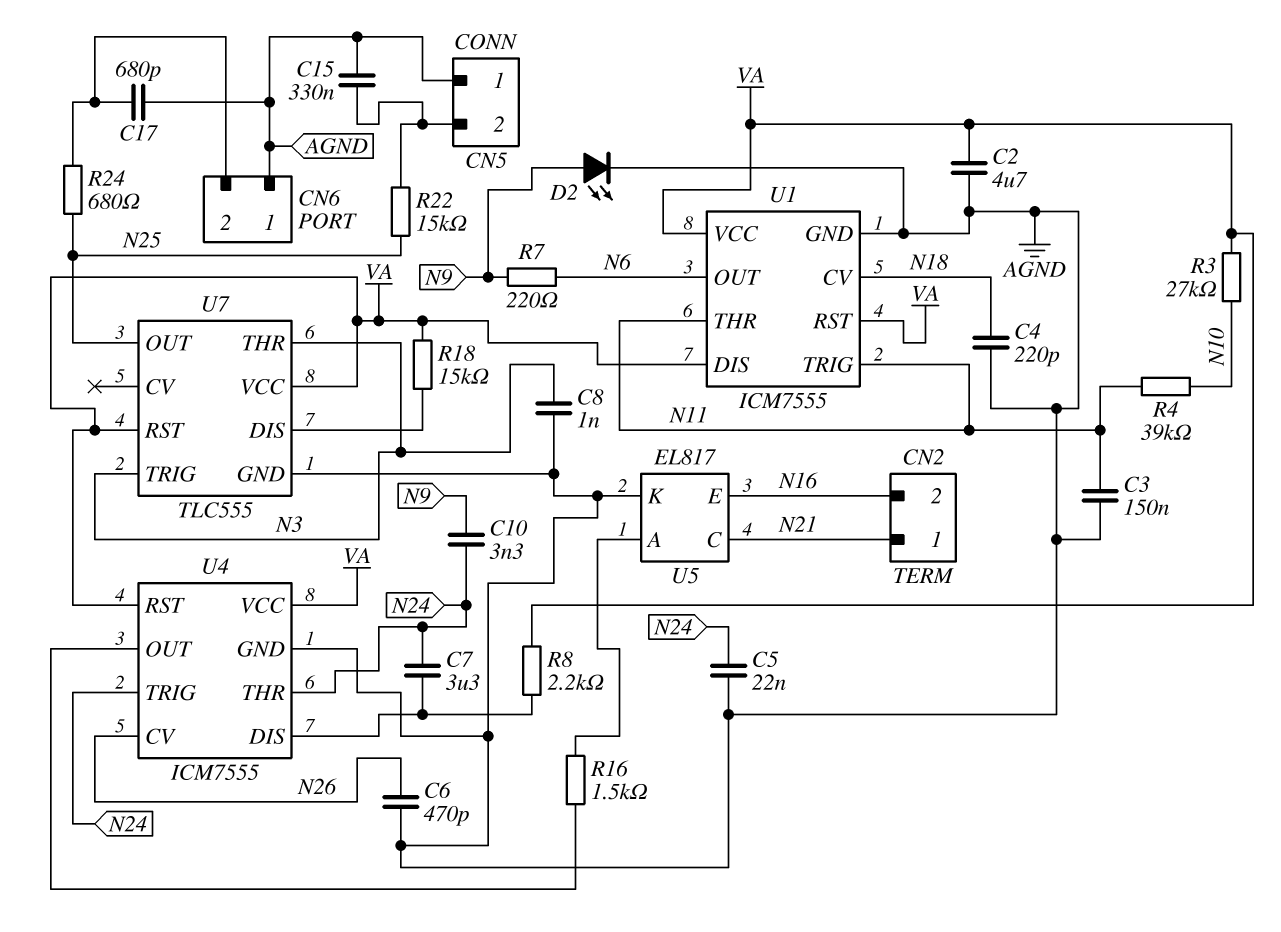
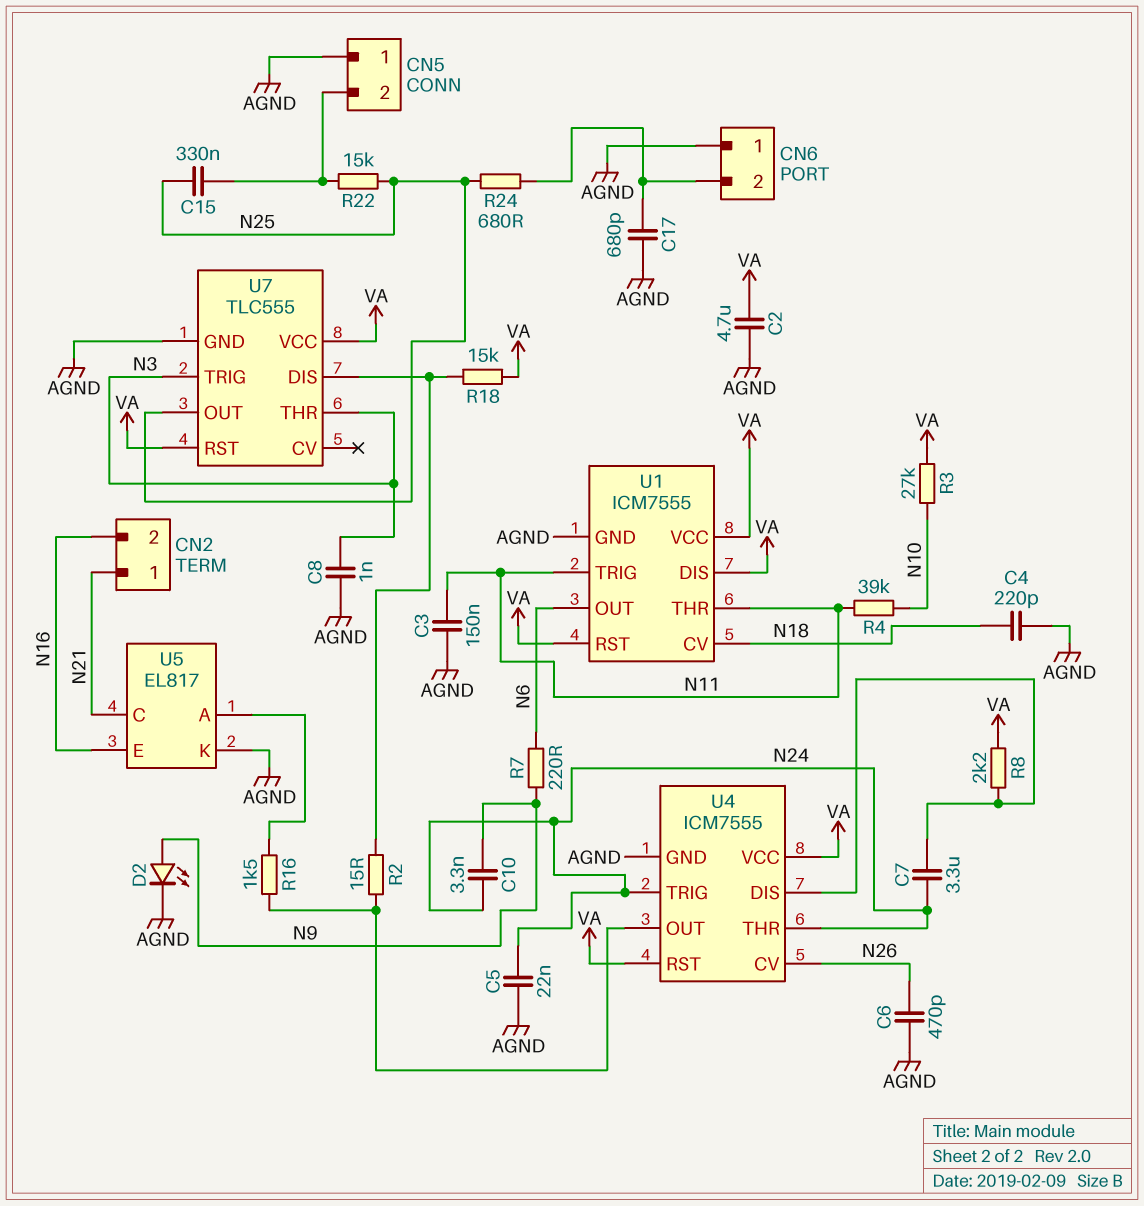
C15: 330nF (AGND, CN5/2) -> 330nF (CN5/2, N25)
R2: none -> 15 (U4/OUT, U7/DIS)

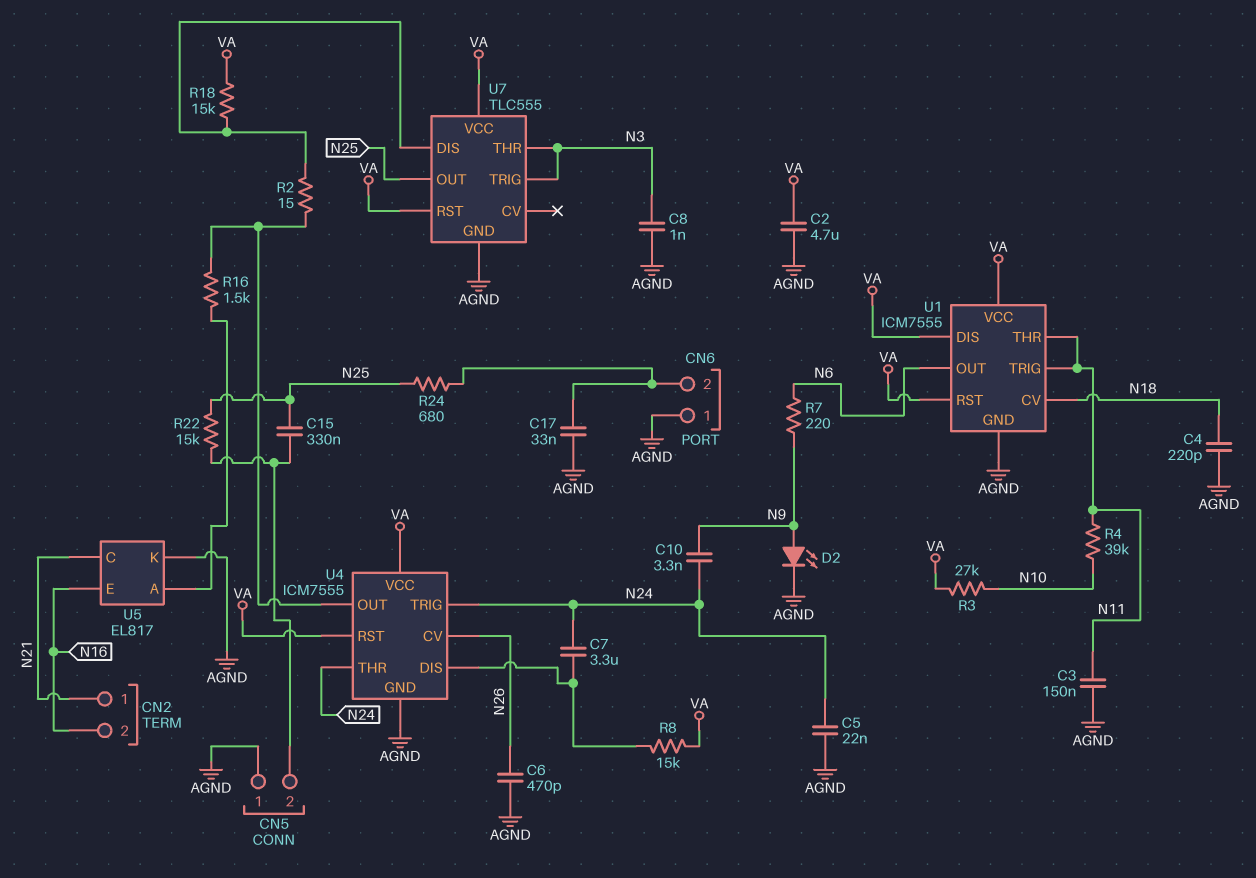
C17: 680pF (AGND, CN6/2) -> 33nF (AGND, CN6/2)
R8: 2.2k (U4/DIS, VA) -> 15k (U4/DIS, VA)

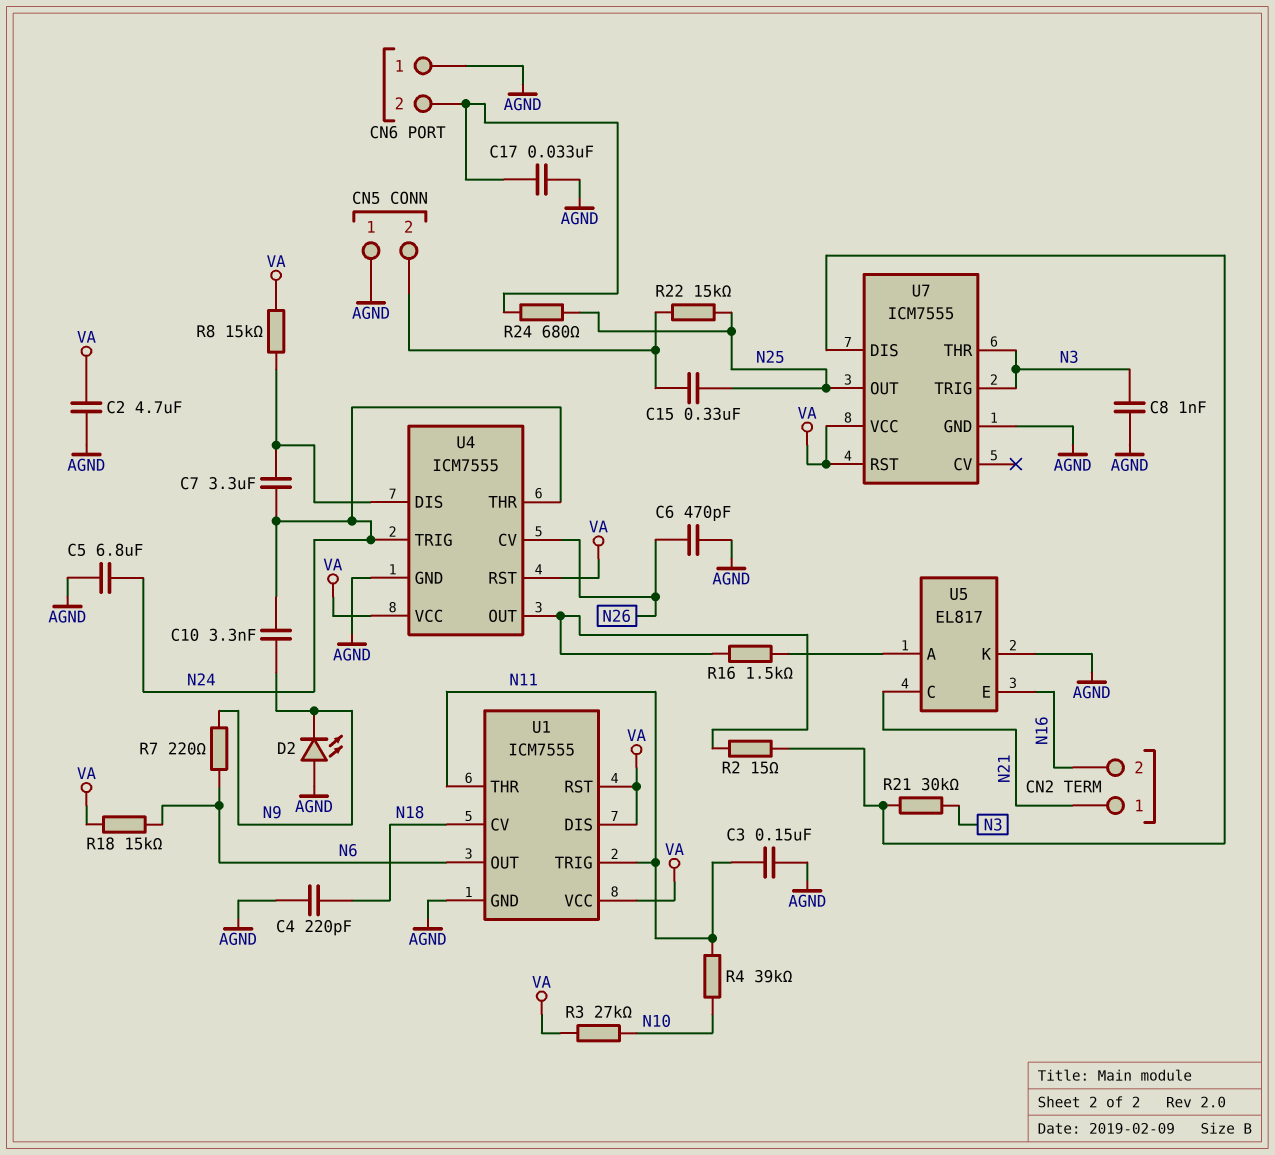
C5: 22nF (AGND, N24) -> 6.8uF (AGND, N24)
D2: LED (A N9, K AGND) -> LED (A AGND, K N9)
R18: 15k (U7/DIS, VA) -> 15k (N6, VA)
R21: none -> 30k (N3, U7/DIS)
U7: TLC555 -> ICM7555

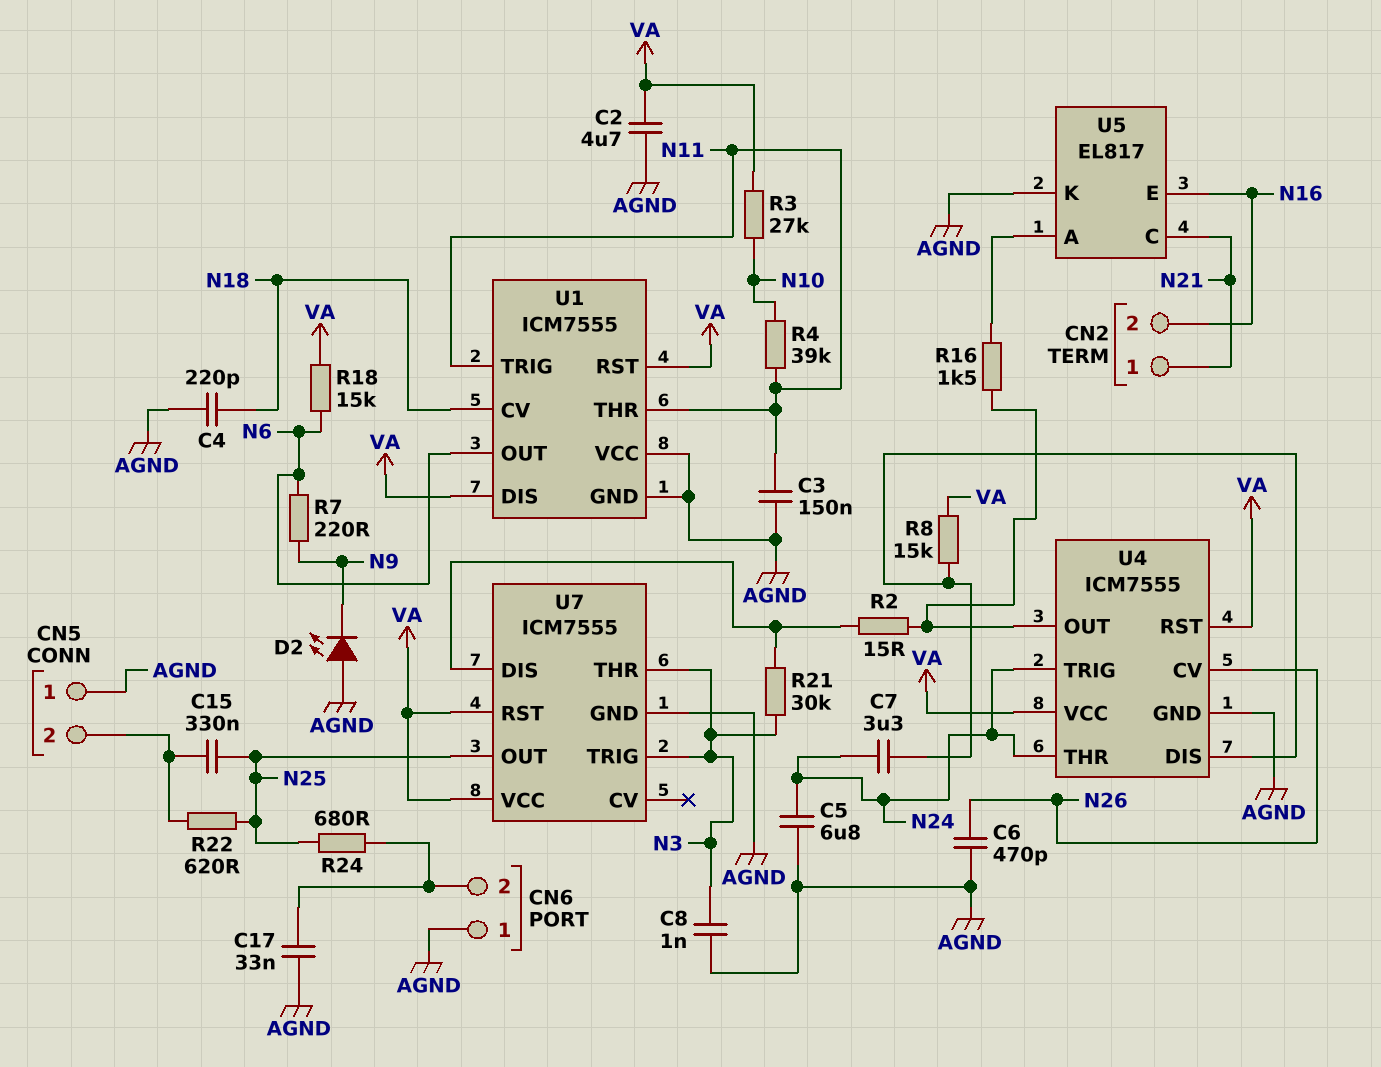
C10: 3.3nF (N9, N24) -> none
R22: 15k (CN5/2, N25) -> 620 (CN5/2, N25)
U1 pin VCC: VA -> AGND

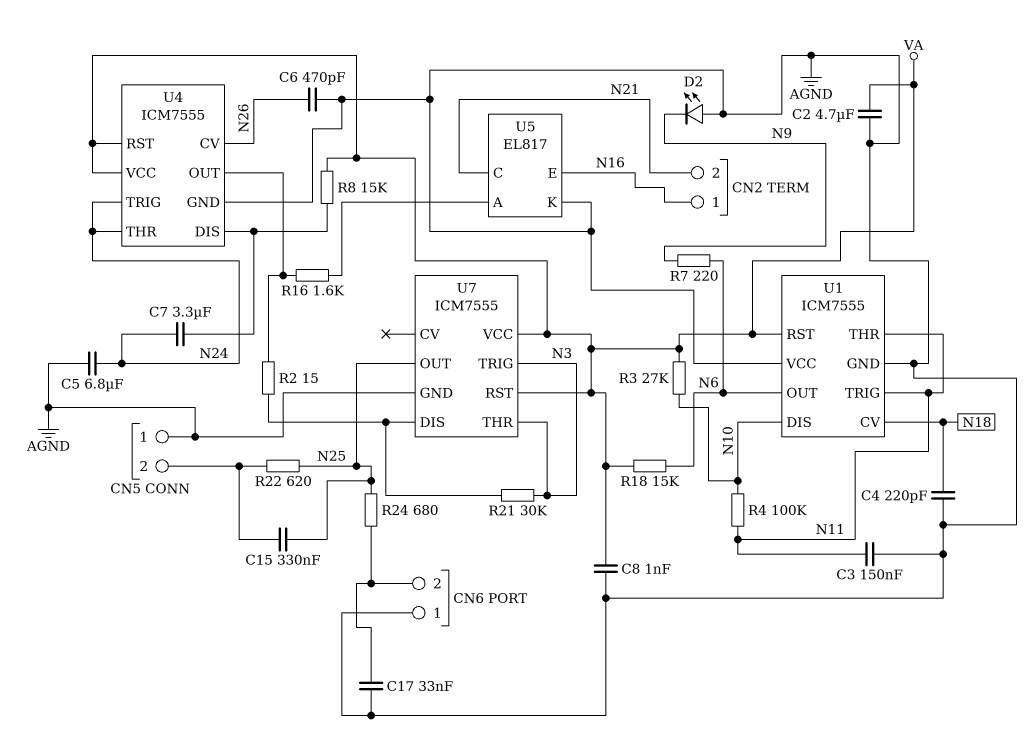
C8: 1nF (AGND, N3) -> 1nF (AGND, VA)
CN2 pin 1: N21 -> N16
CN2 pin 2: N16 -> N21
R4: 39k (N10, N11) -> 100k (N10, N11)
R16: 1.5k (U4/OUT, U5/A) -> 1.6k (U4/OUT, U5/A)
U1 pin DIS: VA -> N10

